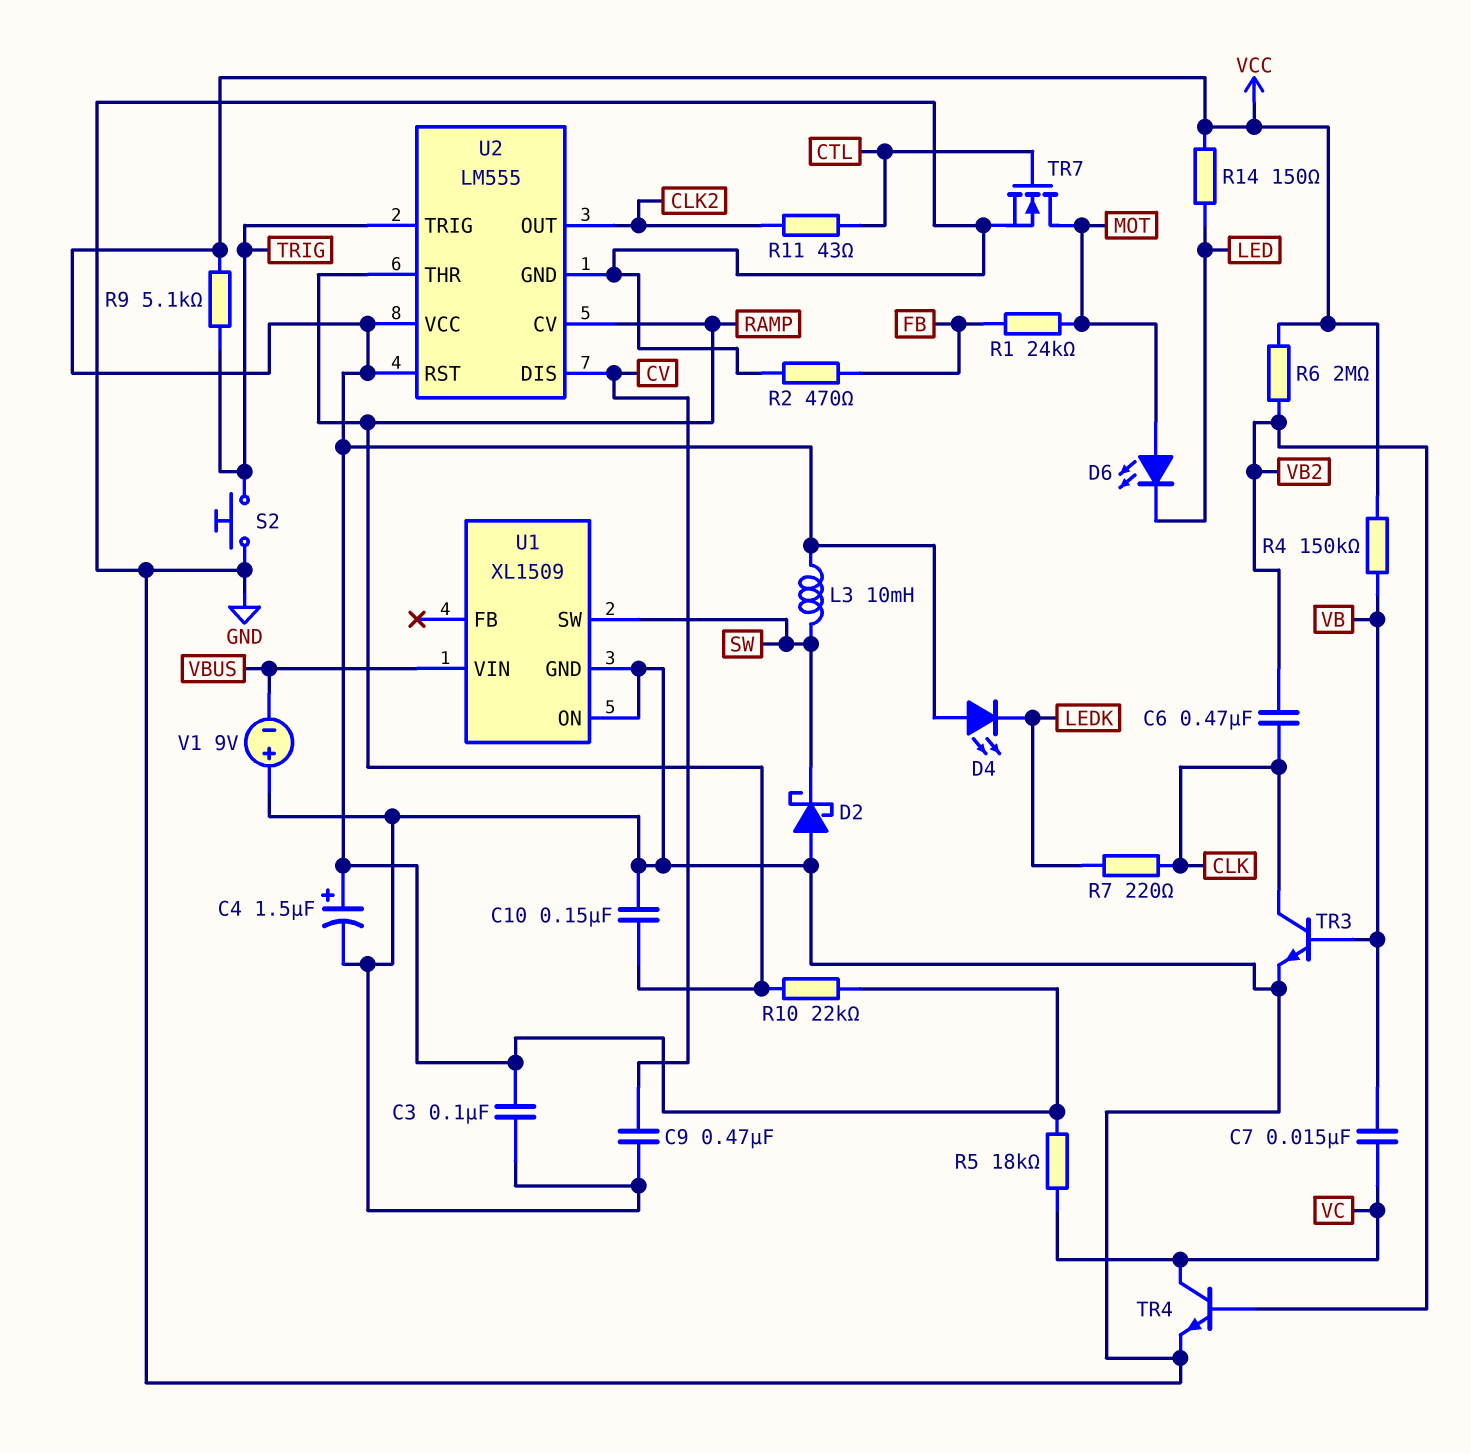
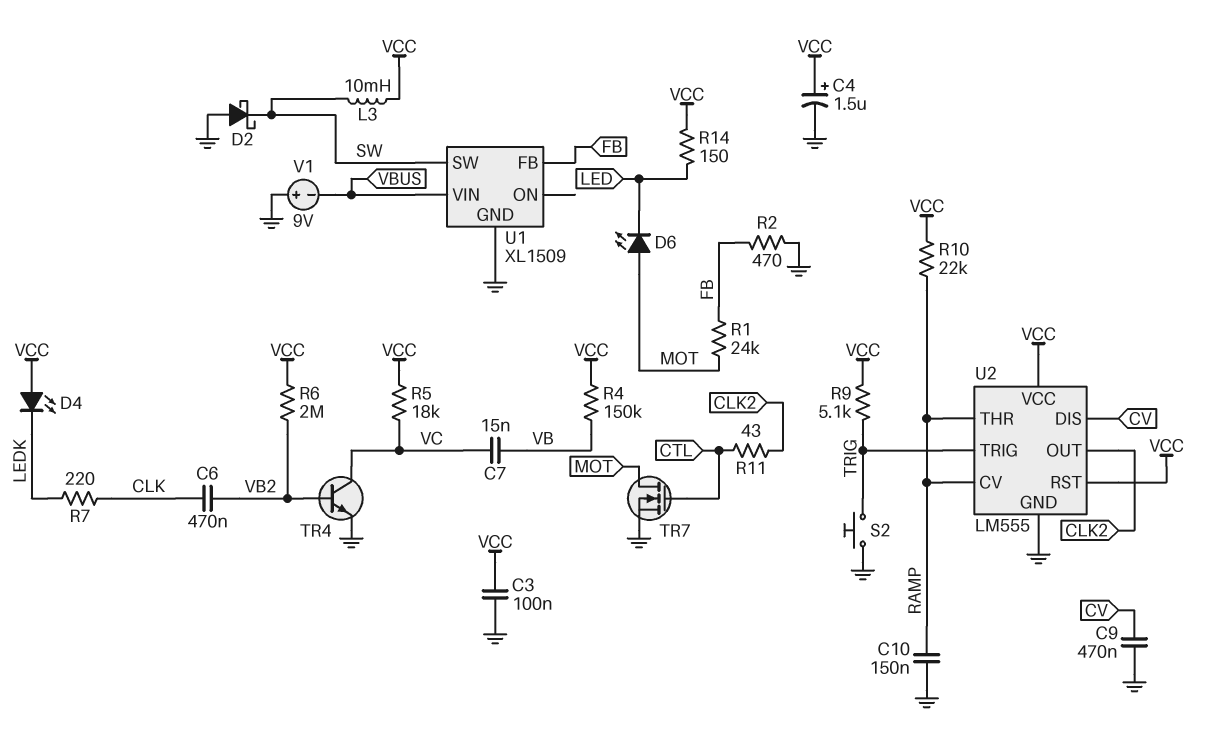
TR3: NPN (B VB, C CLK, E GND) -> none
U1 pin FB: none -> FB
U1 pin ON: GND -> none

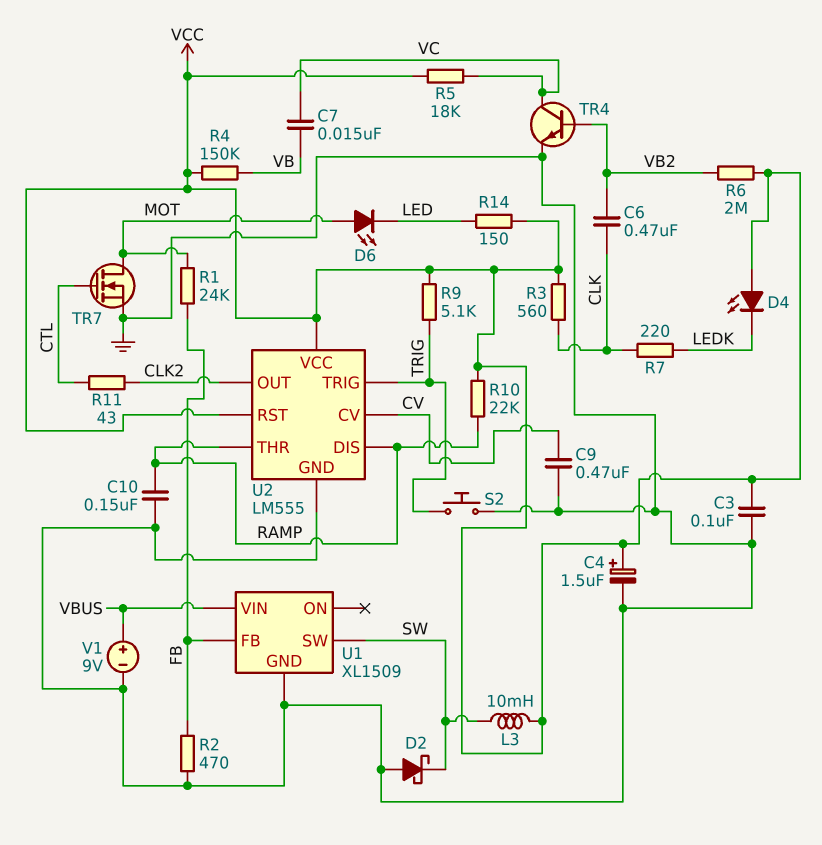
R3: none -> 560 (CLK, VCC)
U2 pin CV: RAMP -> CV
U2 pin DIS: CV -> RAMP
V1: 9V (plus GND, minus VBUS) -> 9V (plus VBUS, minus GND)

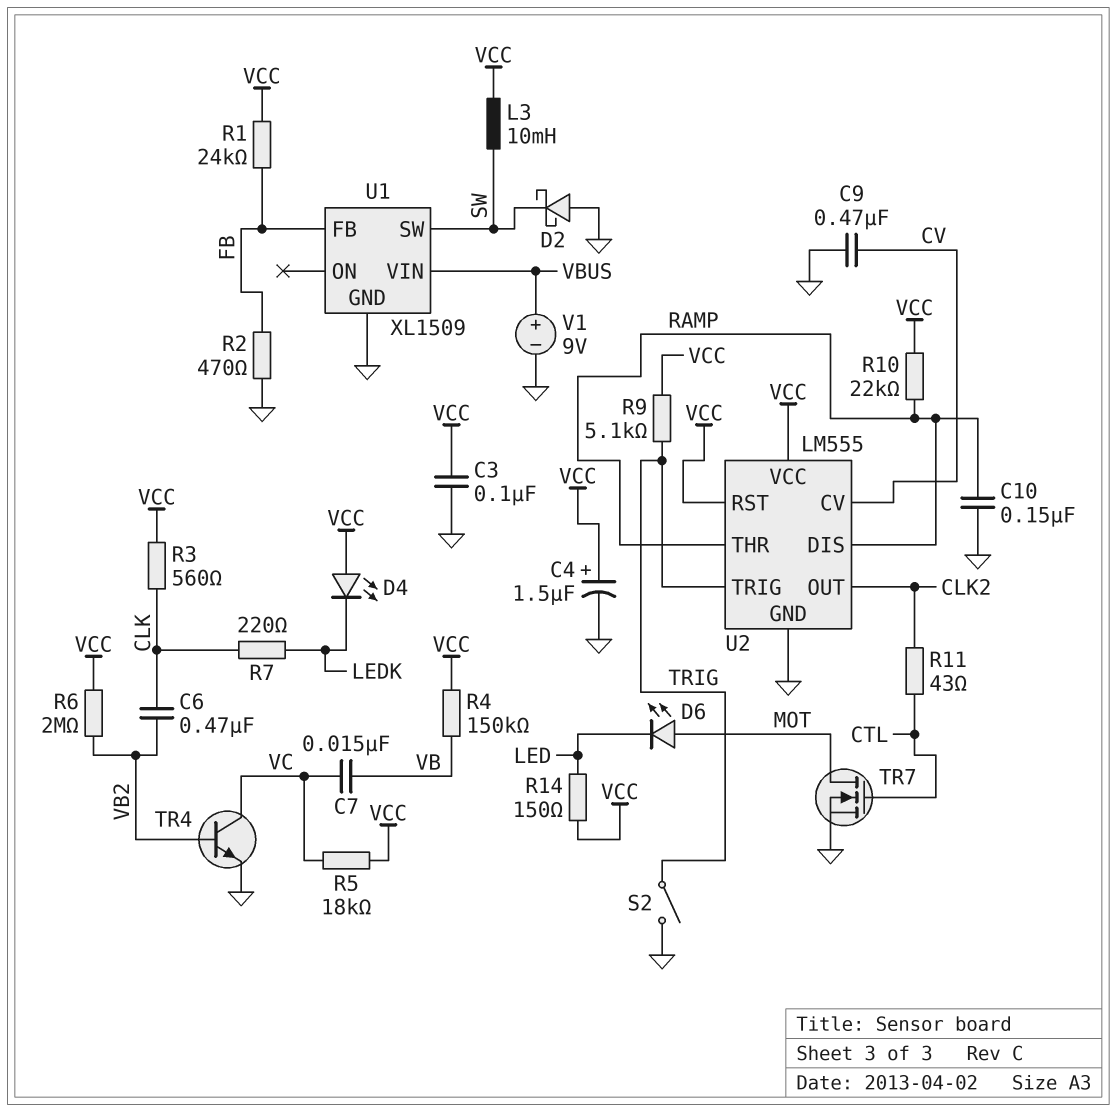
R1: 24k (FB, MOT) -> 24k (FB, VCC)
S2: button (GND, TRIG) -> switch (GND, TRIG)

